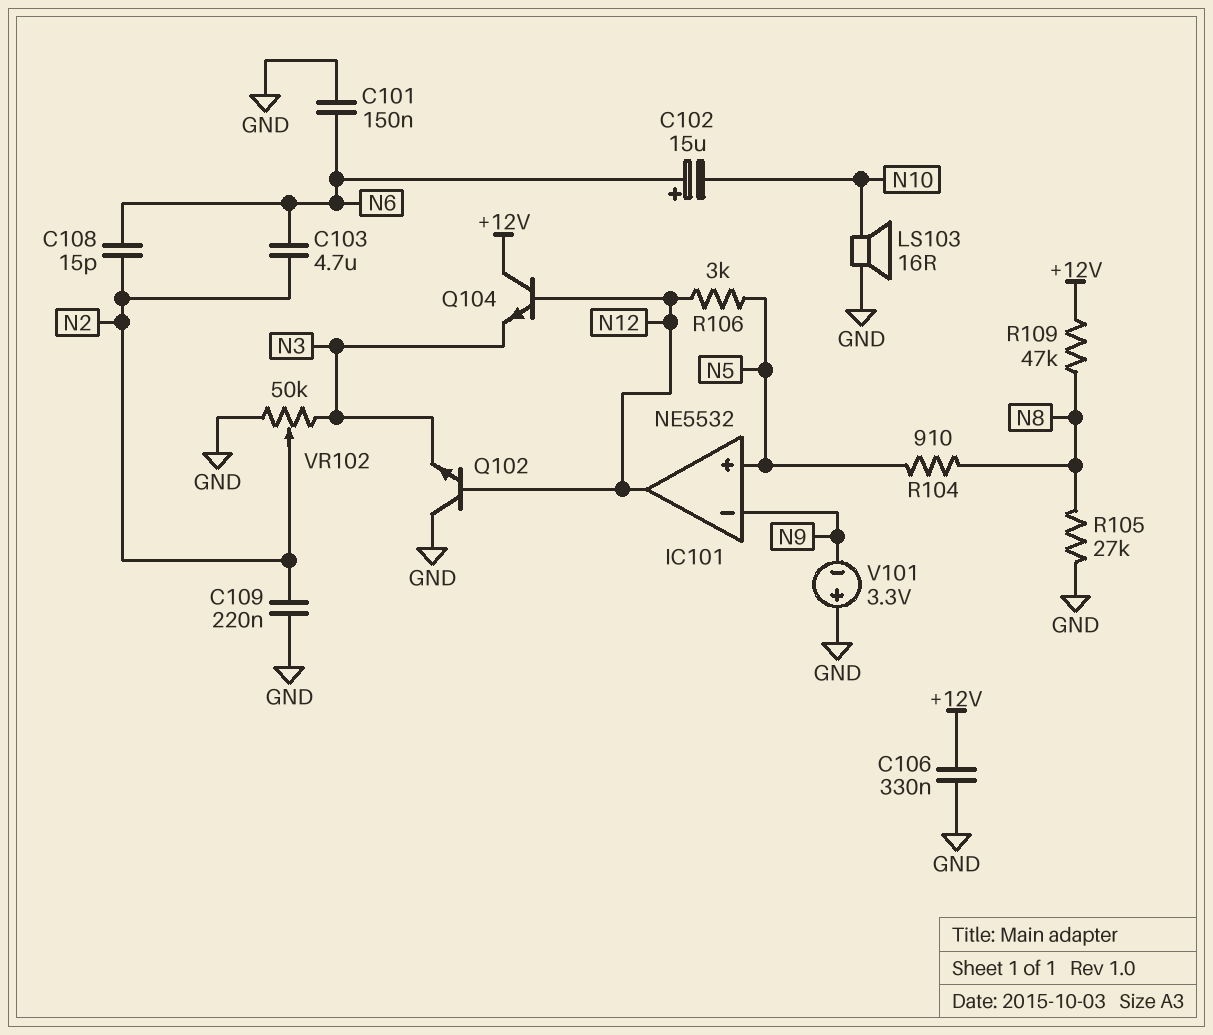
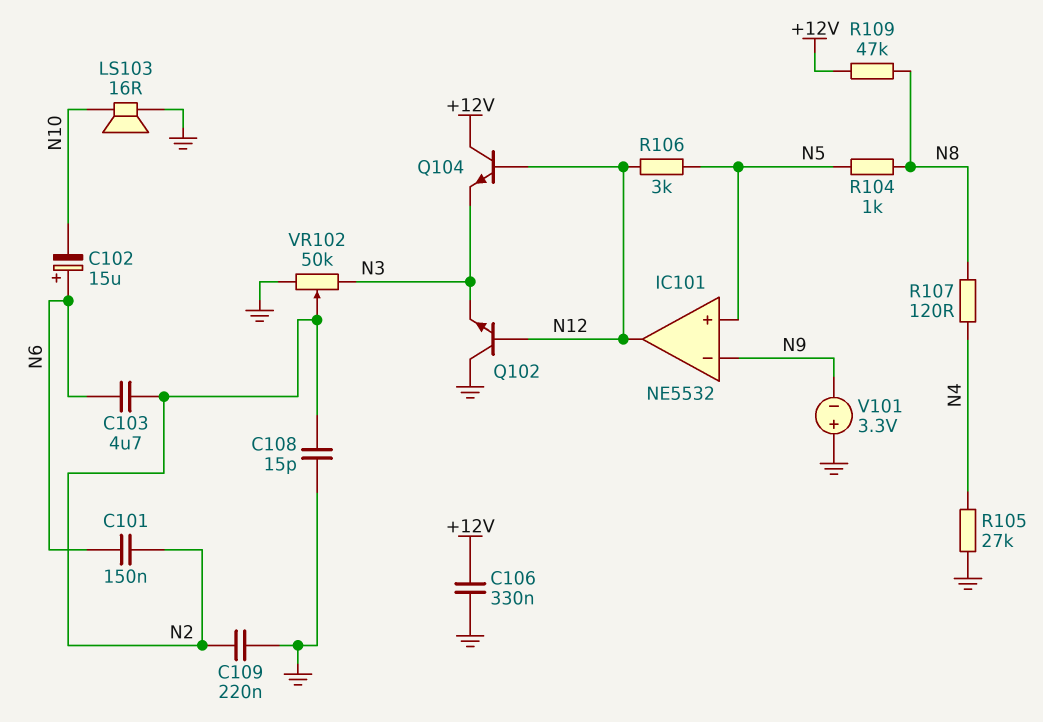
C101: 150nF (GND, N6) -> 150nF (N2, N6)
C108: 15pF (N2, N6) -> 15pF (GND, N2)
R104: 910 (N5, N8) -> 1k (N5, N8)
R105: 27k (GND, N8) -> 27k (GND, N4)
R107: none -> 120 (N4, N8)

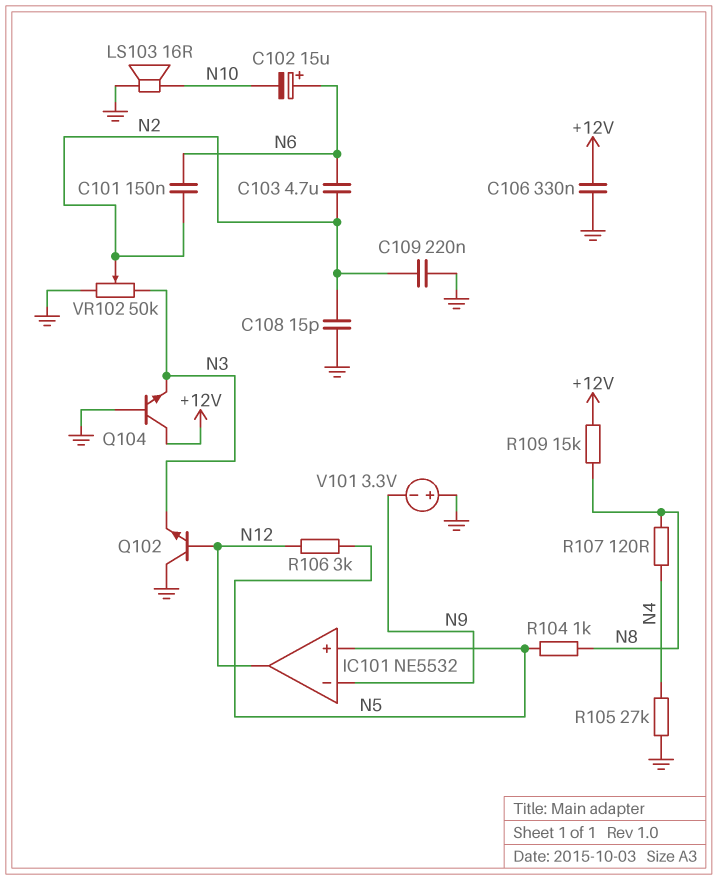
Q104: NPN (B N12, C +12V, E N3) -> NPN (B GND, C +12V, E N3)
R109: 47k (+12V, N8) -> 15k (+12V, N8)

